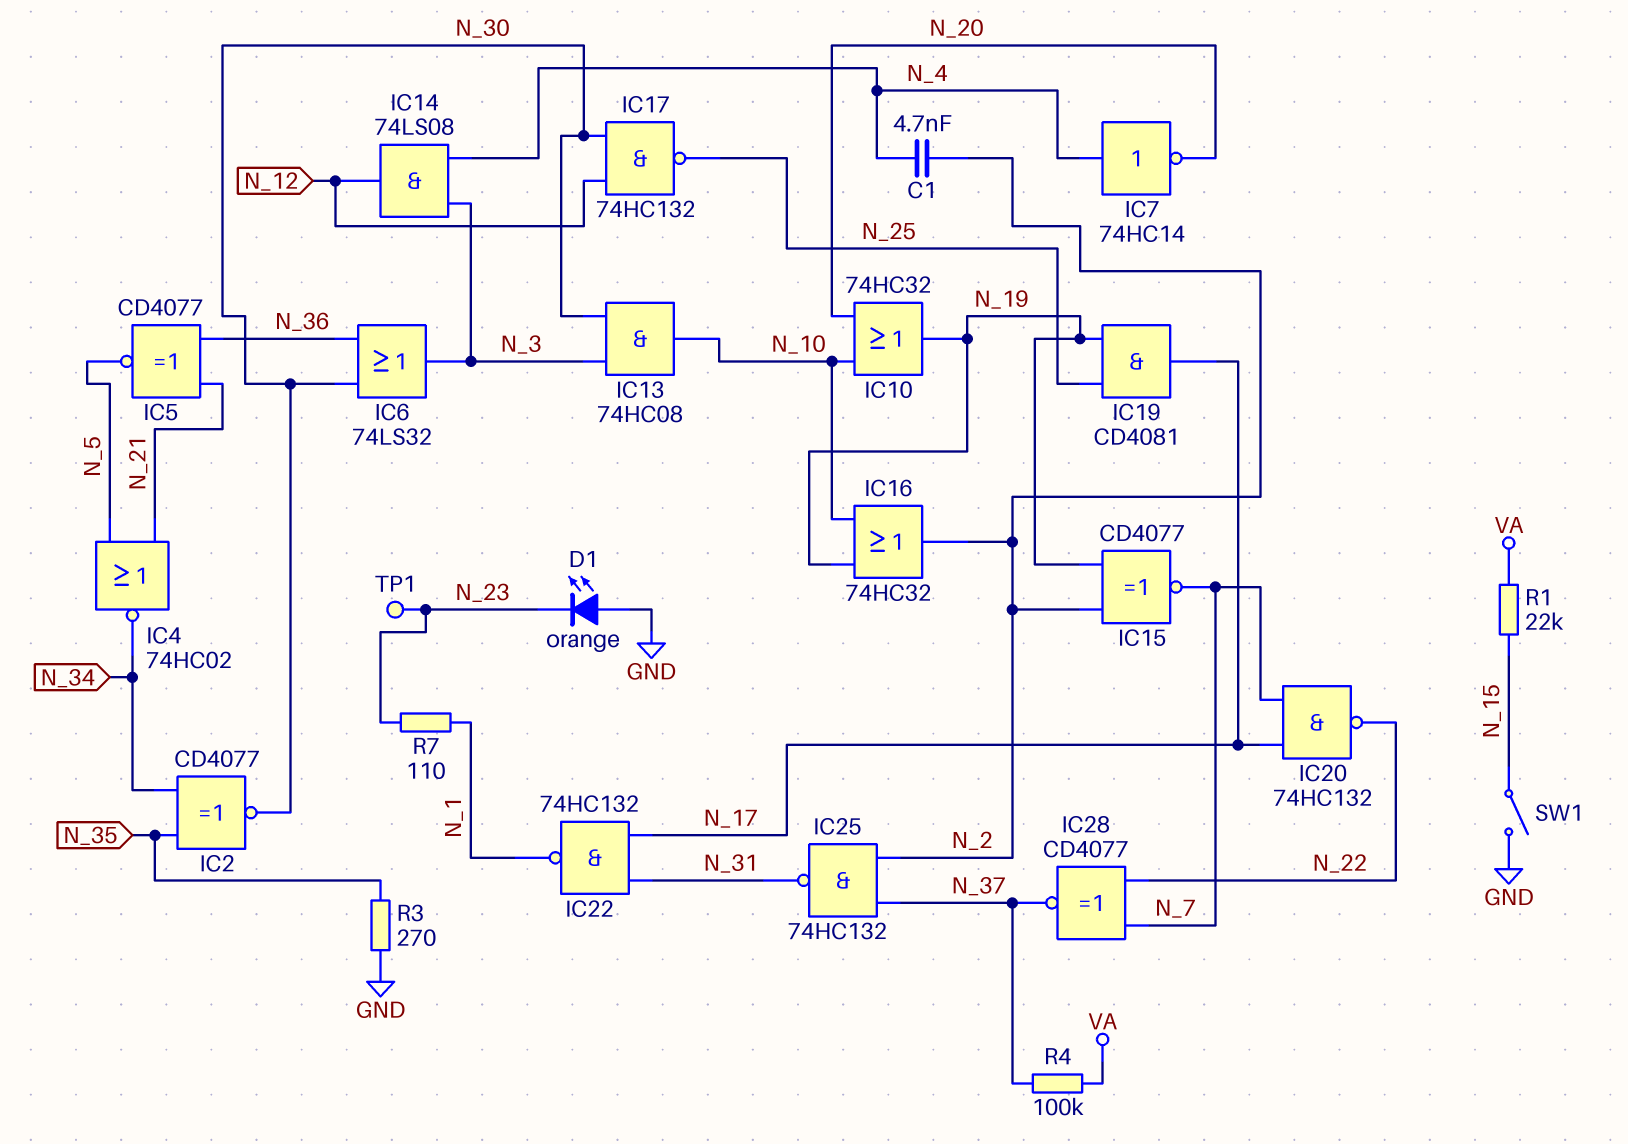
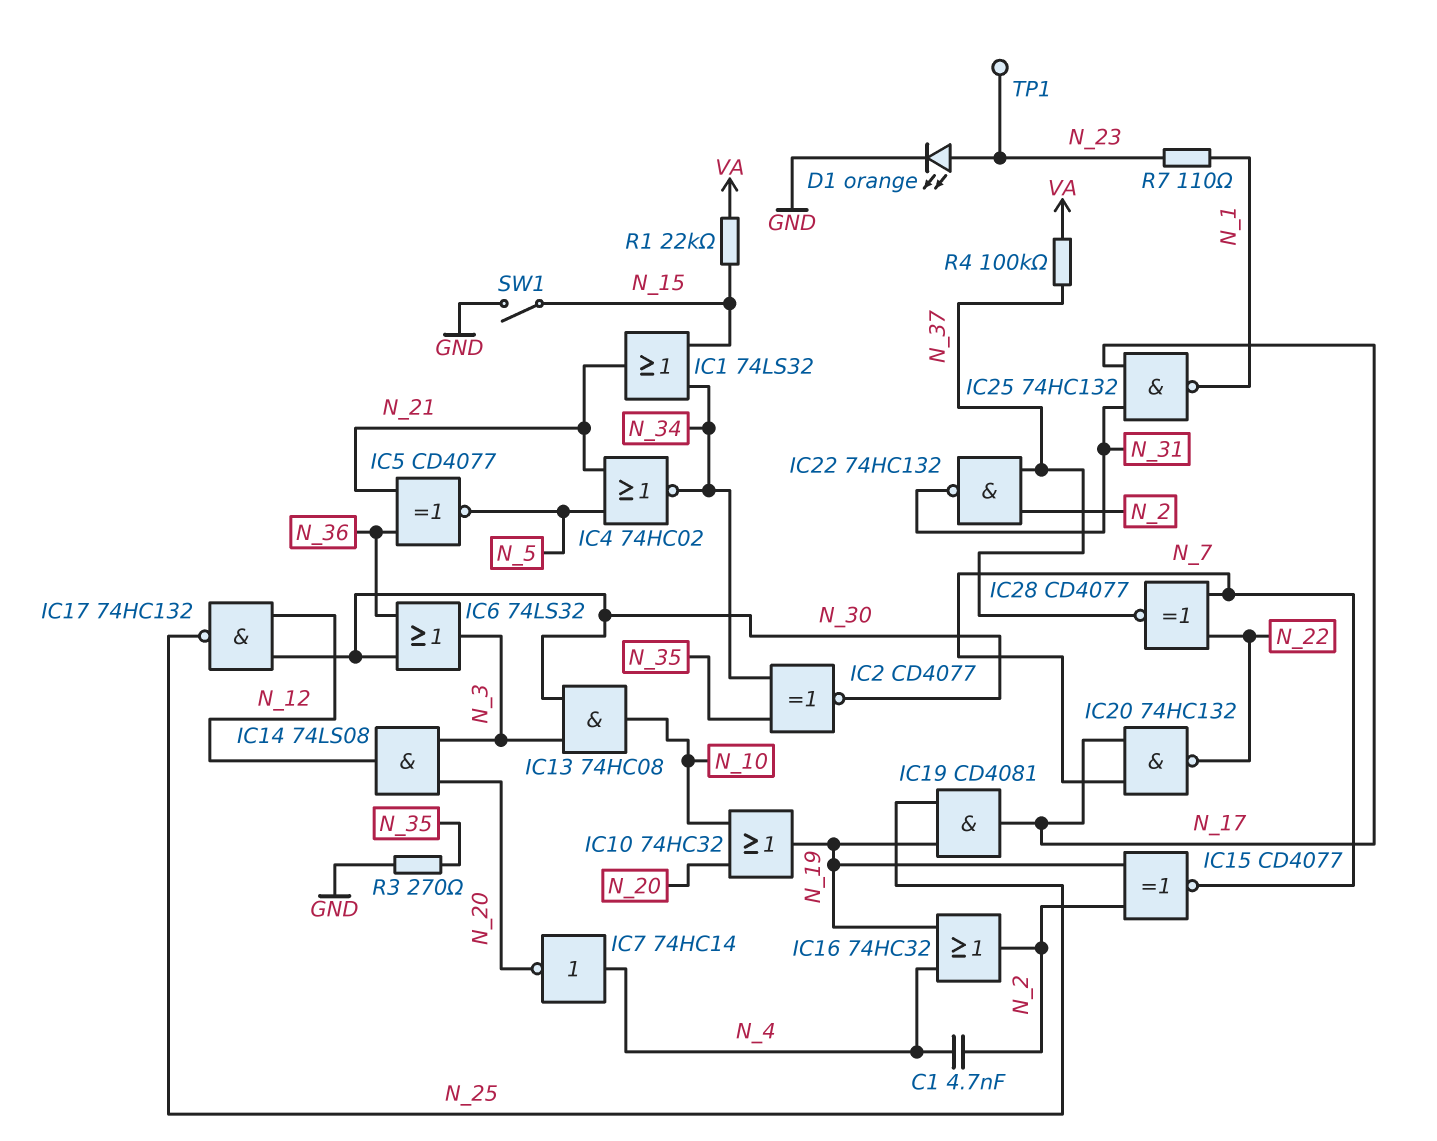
D1: LED orange (A GND, K N_23) -> LED orange (A N_23, K GND)
IC1: none -> OR 74LS32 (in N_15, in N_34, out N_21)
IC14: AND 74LS08 (in N_3, in N_4, out N_12) -> AND 74LS08 (in N_3, in N_20, out N_12)
IC16: OR 74HC32 (in N_10, in N_19, out N_2) -> OR 74HC32 (in N_4, in N_19, out N_2)
IC22: NAND 74HC132 (in N_17, in N_31, out N_1) -> NAND 74HC132 (in N_2, in N_37, out N_31)
IC25: NAND 74HC132 (in N_2, in N_37, out N_31) -> NAND 74HC132 (in N_17, in N_31, out N_1)

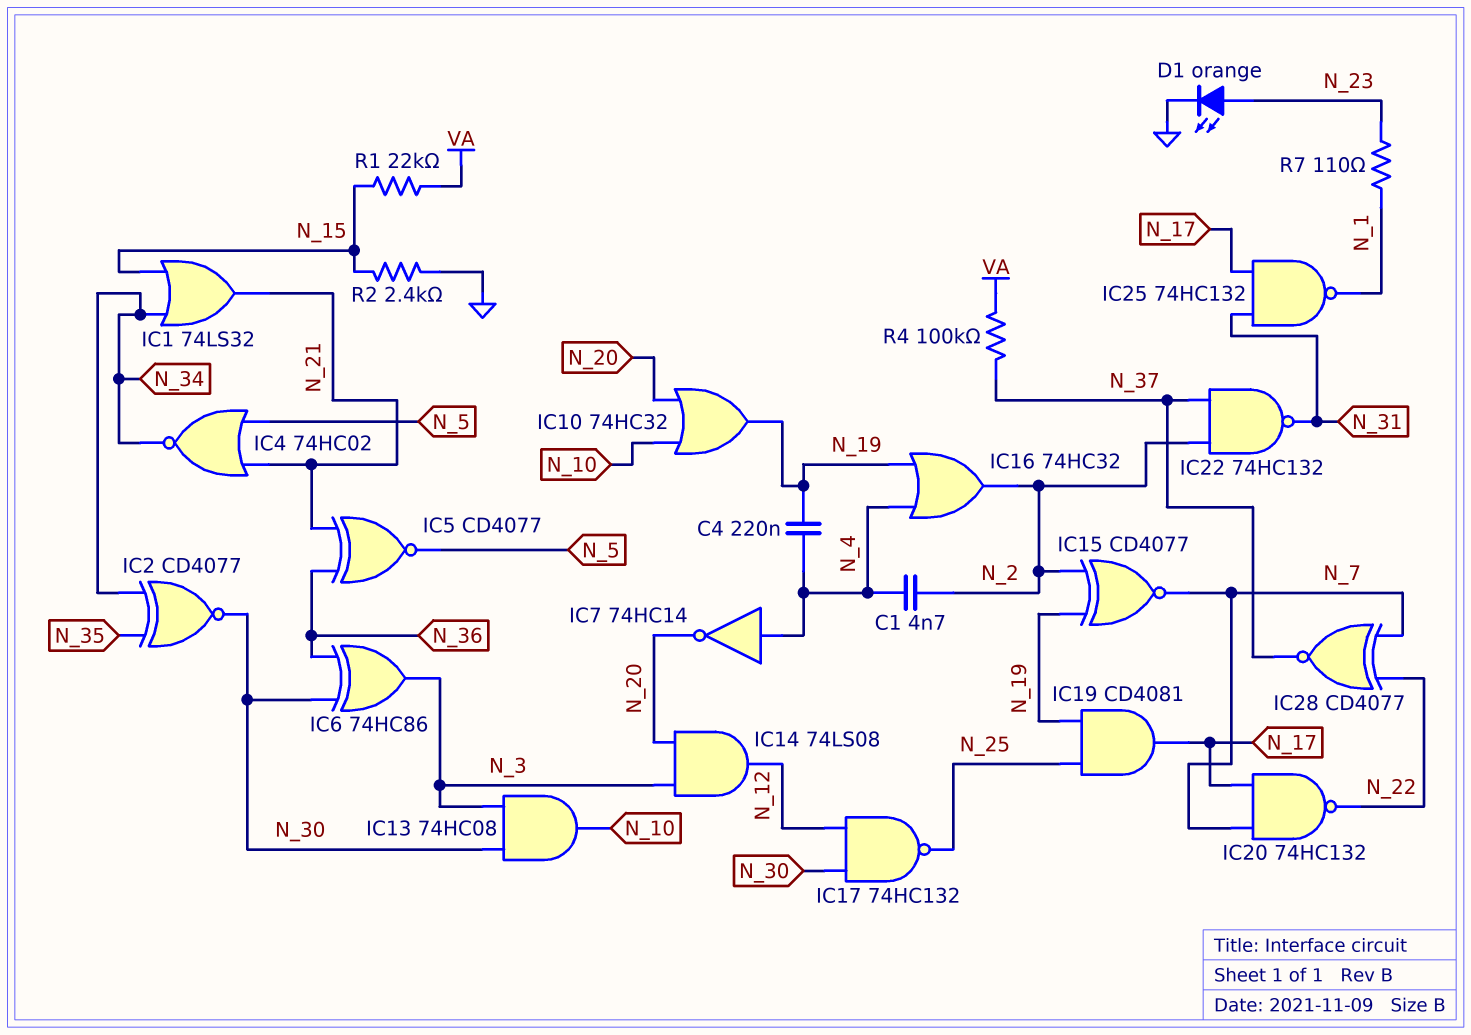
C4: none -> 220nF (N_4, N_19)
IC6: OR 74LS32 (in N_30, in N_36, out N_3) -> XOR 74HC86 (in N_30, in N_36, out N_3)
R2: none -> 2.4k (GND, N_15)
R3: 270 (GND, N_35) -> none
SW1: switch (GND, N_15) -> none
TP1: test point (N_23) -> none

